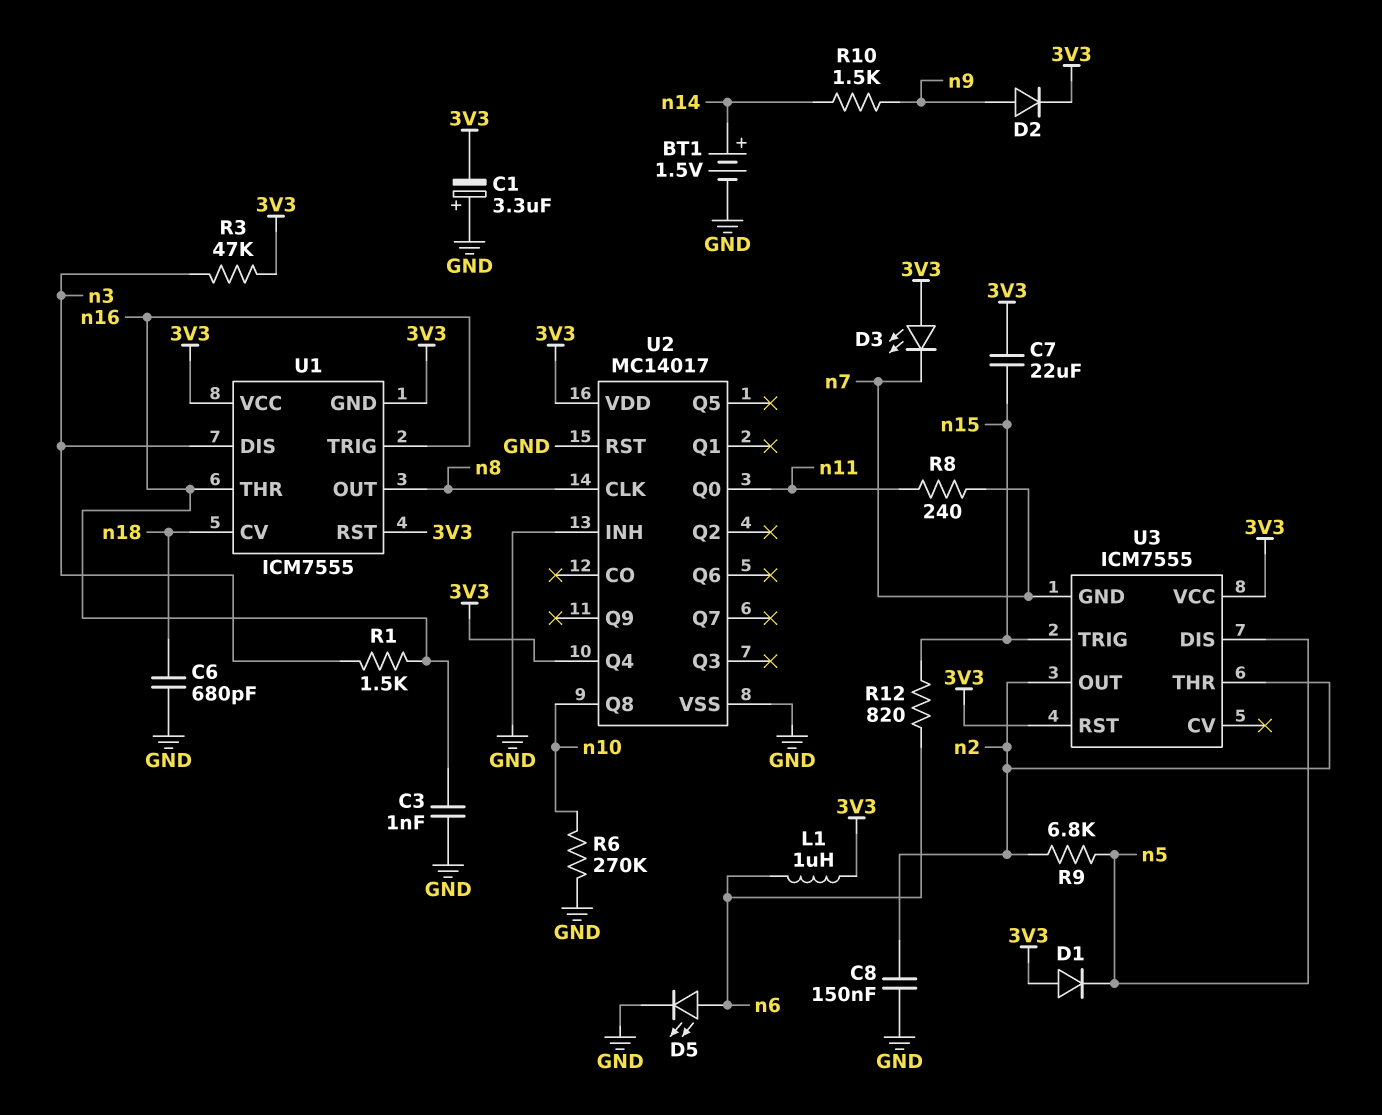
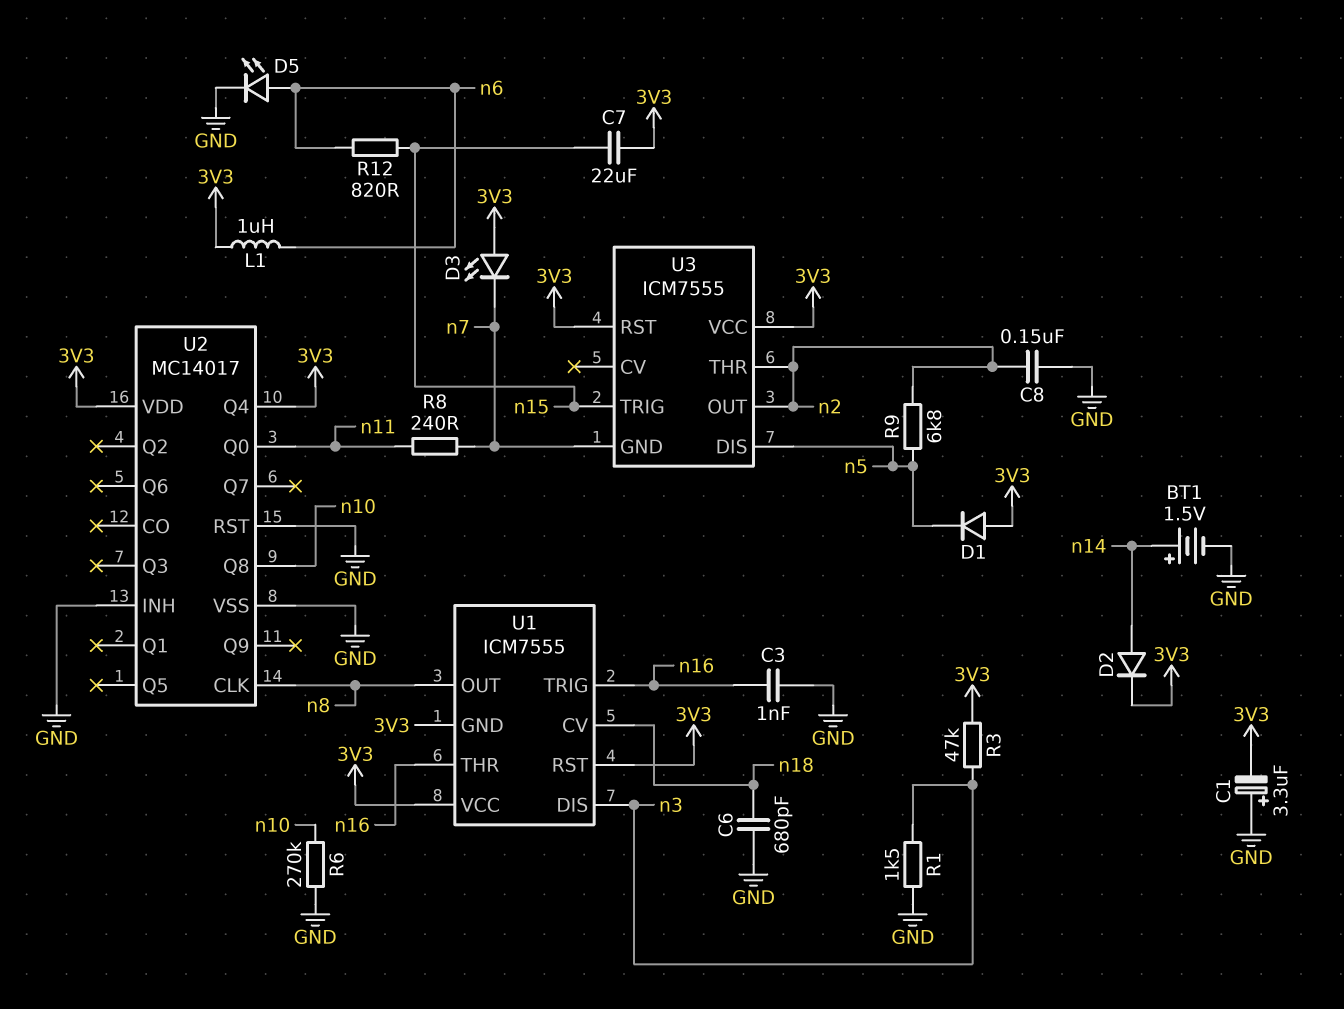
D2: diode (A n9, K 3V3) -> diode (A n14, K 3V3)
R1: 1.5k (n3, n16) -> 1.5k (GND, n3)
R10: 1.5k (n9, n14) -> none

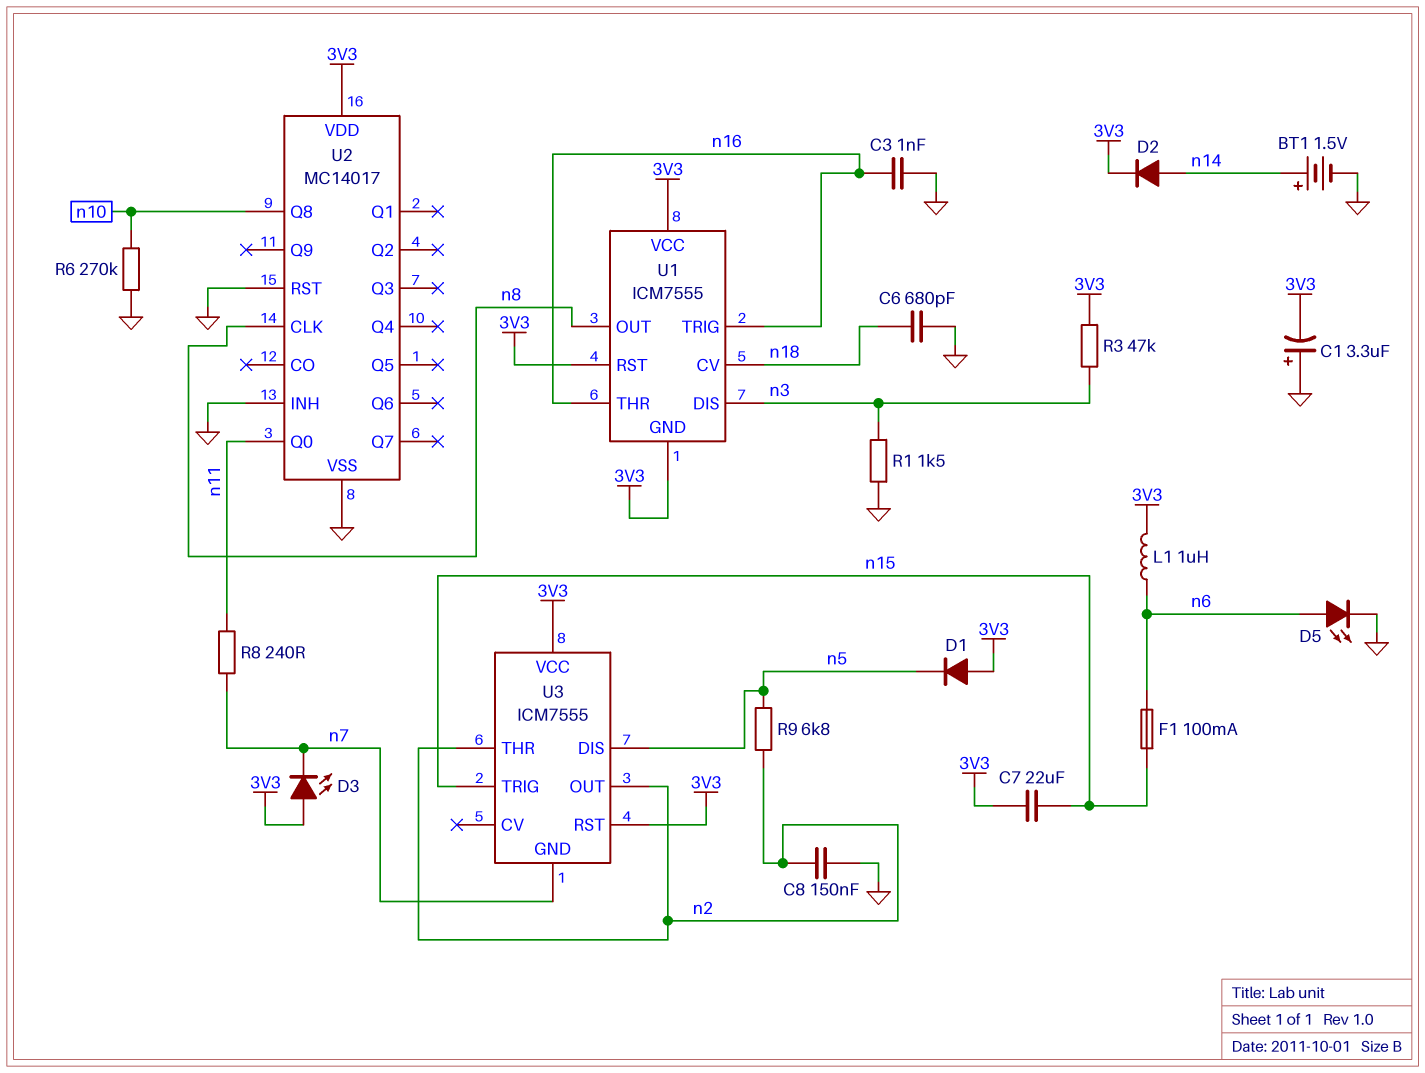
F1: none -> 100mA (n6, n15)
R12: 820 (n6, n15) -> none
U2 pin Q4: 3V3 -> none

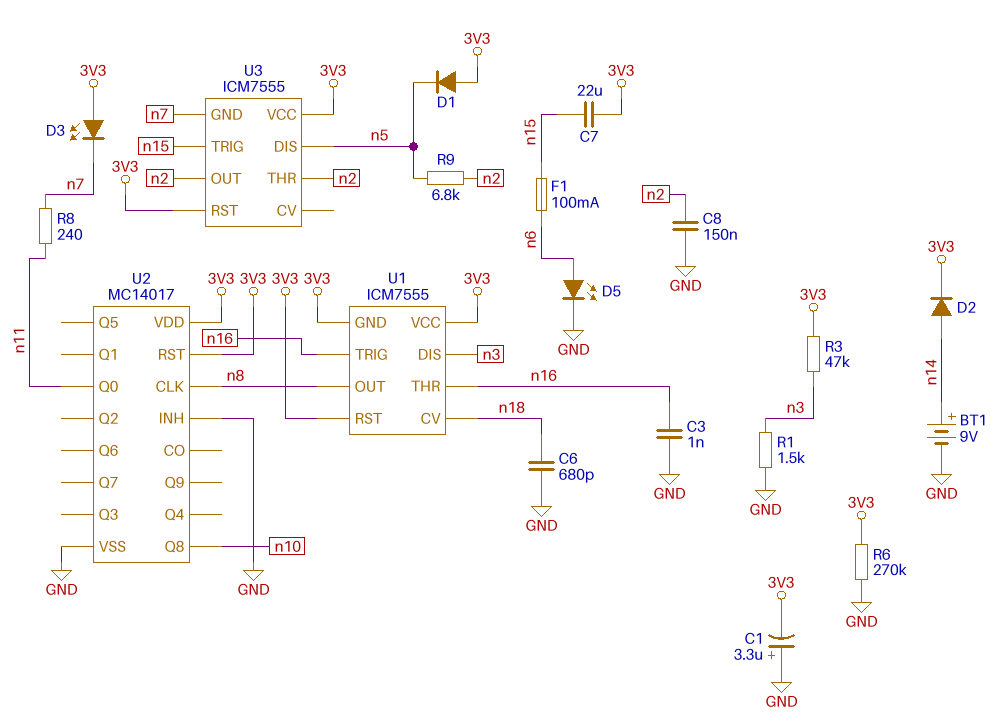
BT1: 1.5V (plus n14, minus GND) -> 9V (plus n14, minus GND)
L1: 1uH (3V3, n6) -> none
R6: 270k (GND, n10) -> 270k (3V3, GND)
U2 pin RST: GND -> 3V3

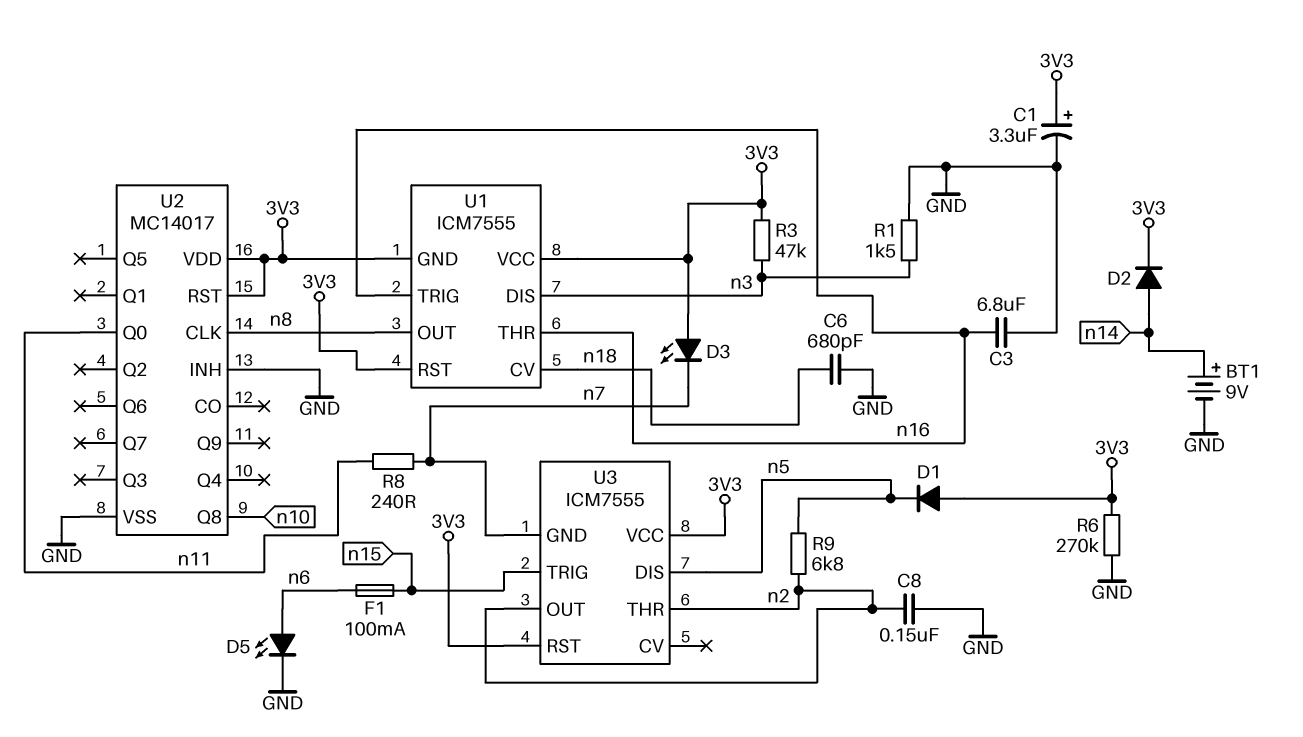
C1: 3.3uF (plus GND, minus 3V3) -> 3.3uF (plus 3V3, minus GND)
C3: 1nF (GND, n16) -> 6.8uF (GND, n16)
C7: 22uF (3V3, n15) -> none

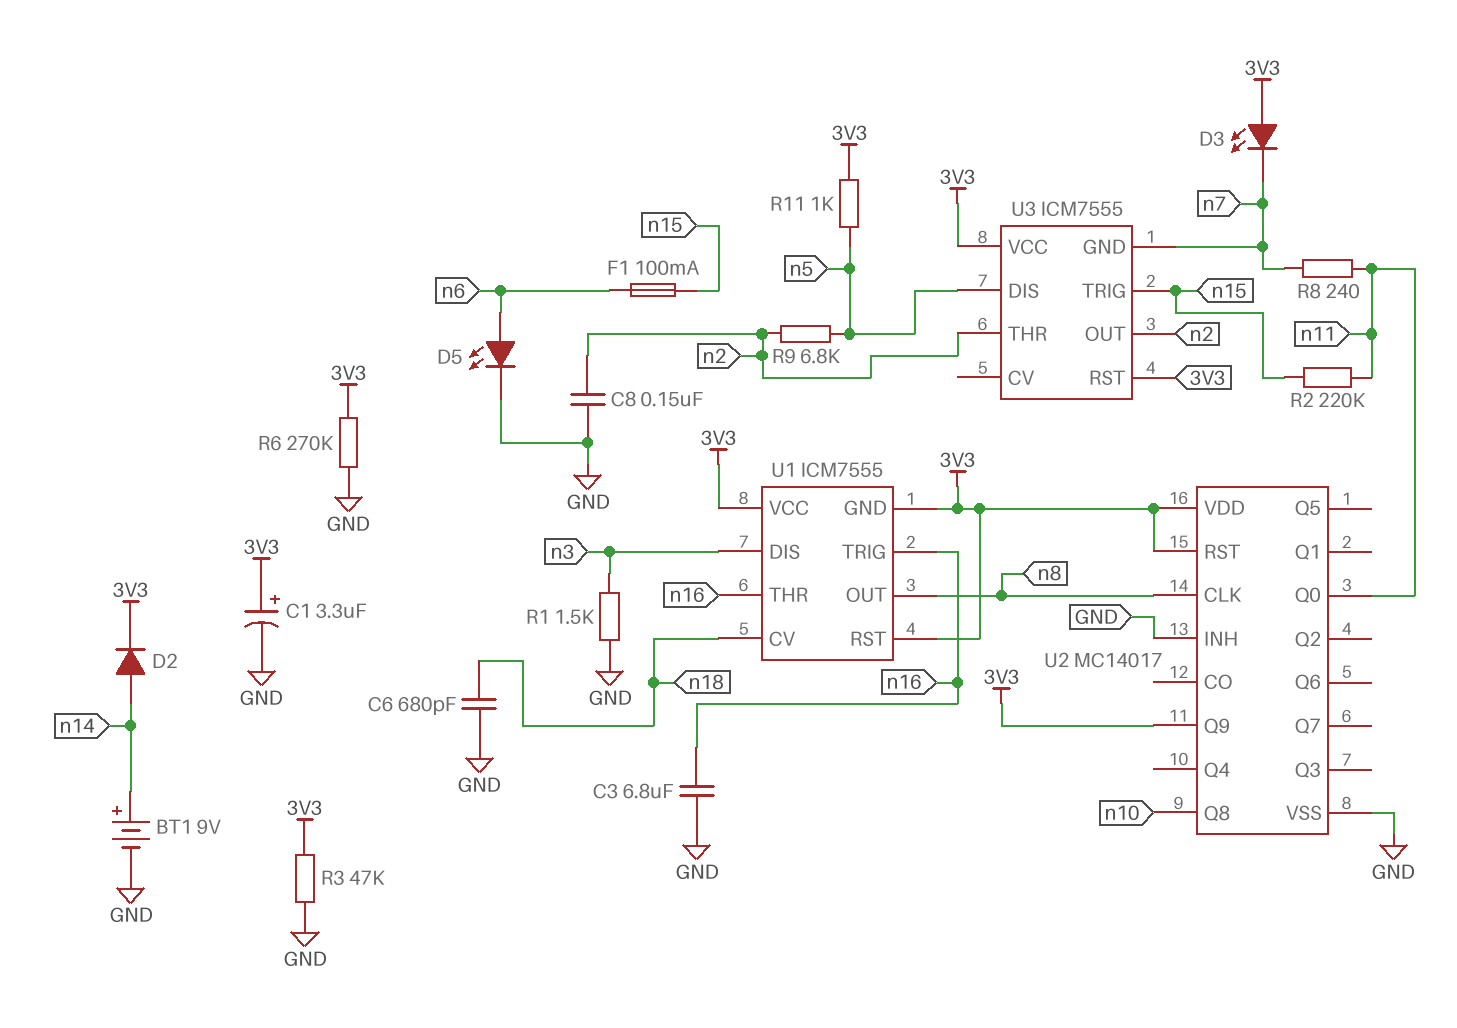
D1: diode (A 3V3, K n5) -> none
R2: none -> 220k (n11, n15)
R3: 47k (3V3, n3) -> 47k (3V3, GND)
R11: none -> 1k (3V3, n5)
U2 pin Q9: none -> 3V3

